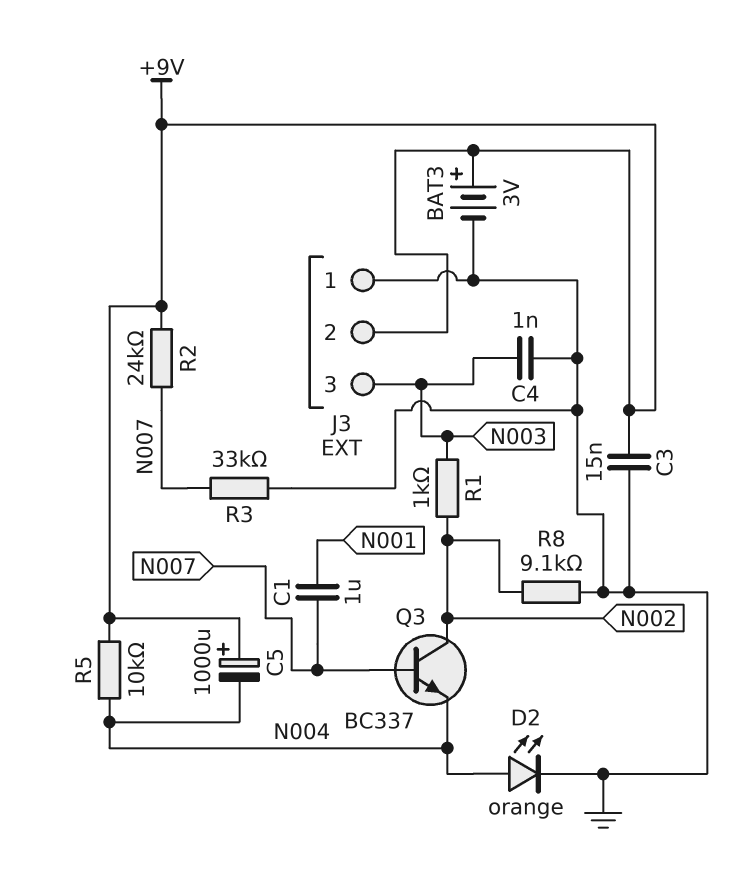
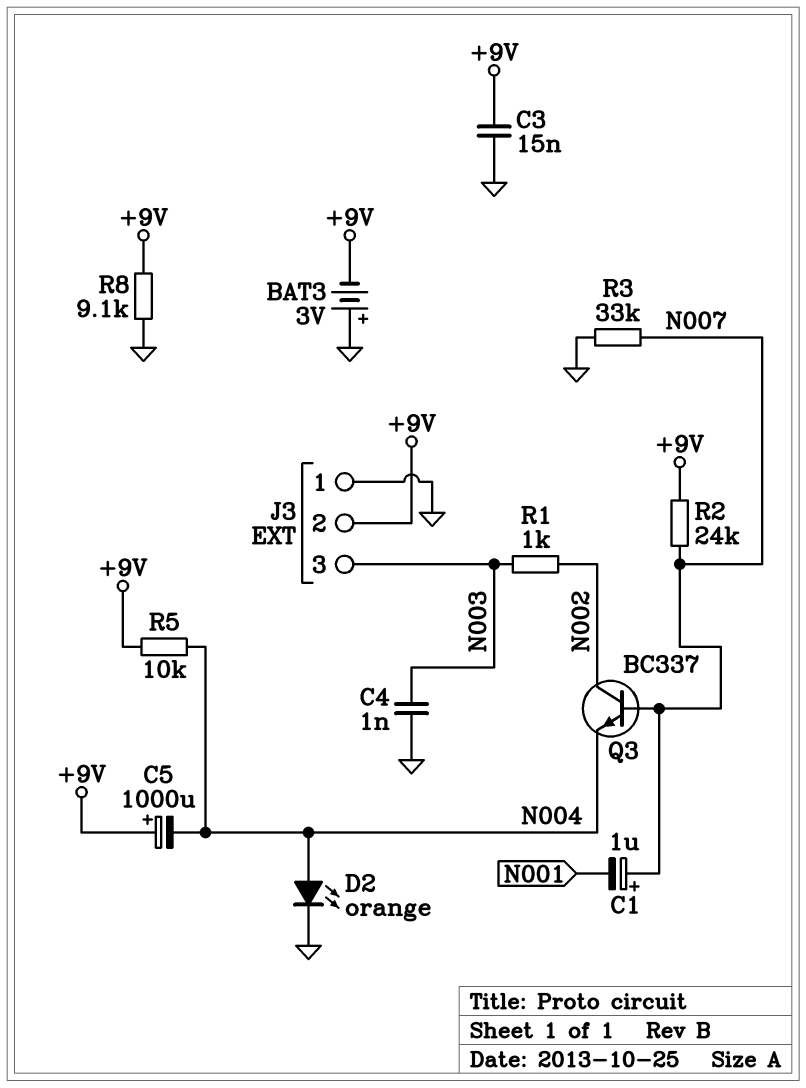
BAT3: 3V (plus +9V, minus GND) -> 3V (plus GND, minus +9V)
C1: 1uF (N001, N007) -> 1uF (plus N007, minus N001)
R8: 9.1k (GND, N002) -> 9.1k (+9V, GND)

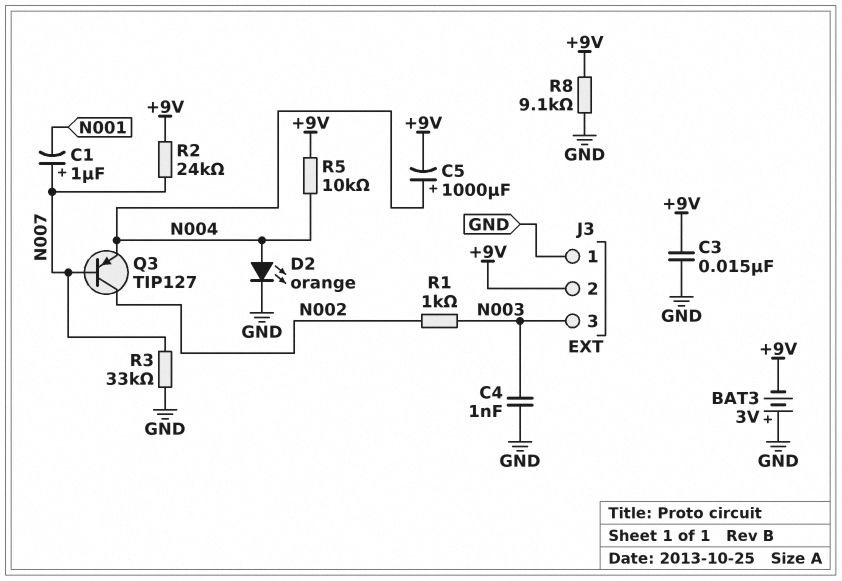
C5: 1000uF (plus +9V, minus N004) -> 1000uF (plus N004, minus +9V)
Q3: NPN BC337 (B N007, C N002, E N004) -> PNP TIP127 (B N007, C N002, E N004)

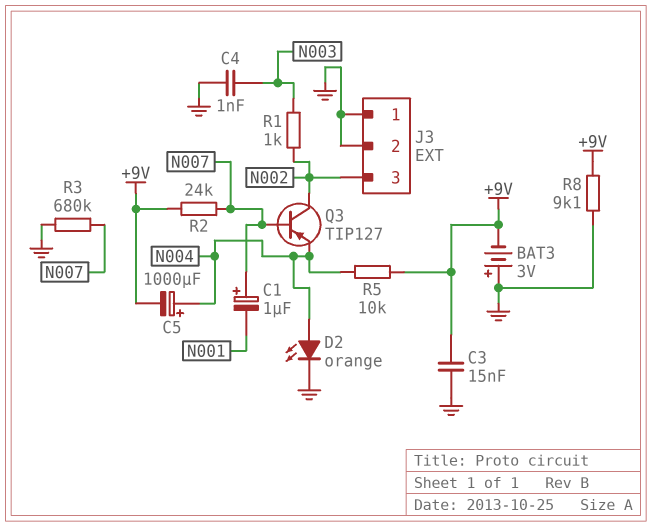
J3 pin 2: +9V -> GND
J3 pin 3: N003 -> N002
R3: 33k (GND, N007) -> 680k (GND, N007)

